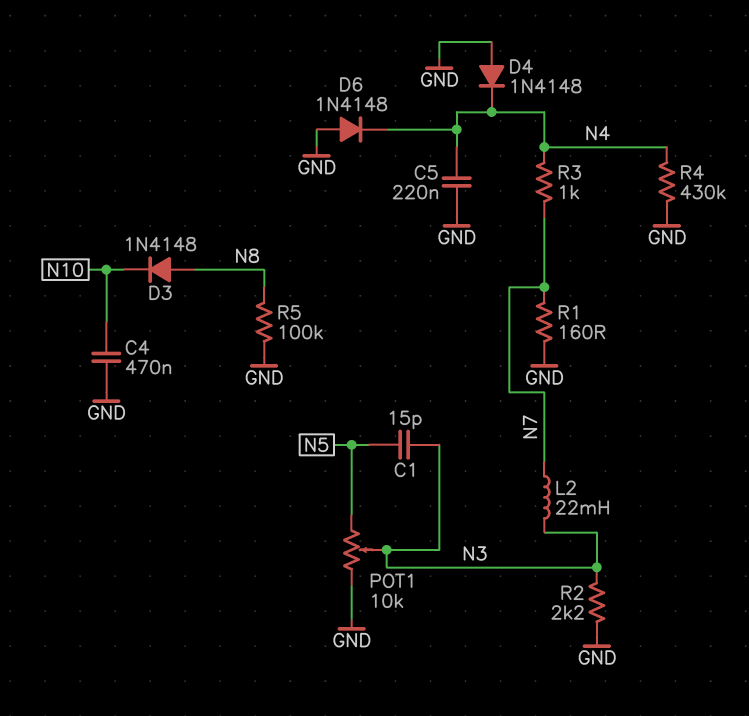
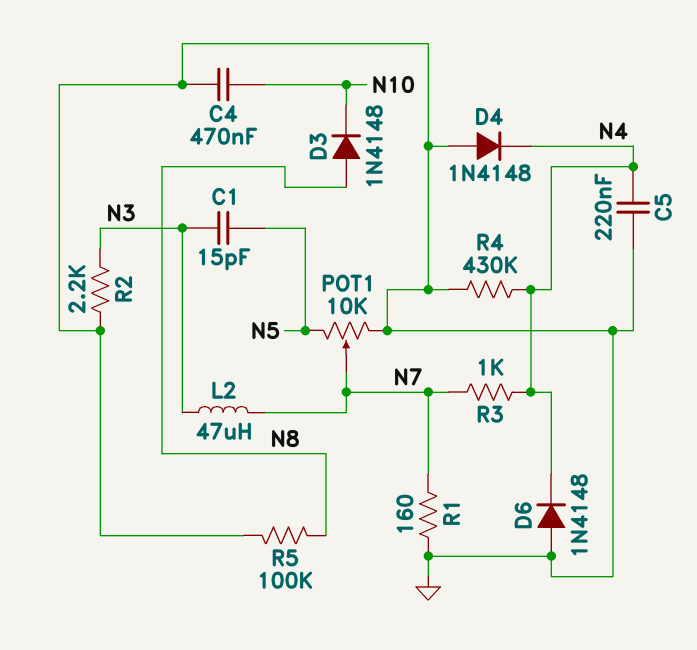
L2: 22mH (N3, N7) -> 47uH (N3, N7)
POT1: 10k (GND, N5, wiper N3) -> 10k (GND, N5, wiper N7)

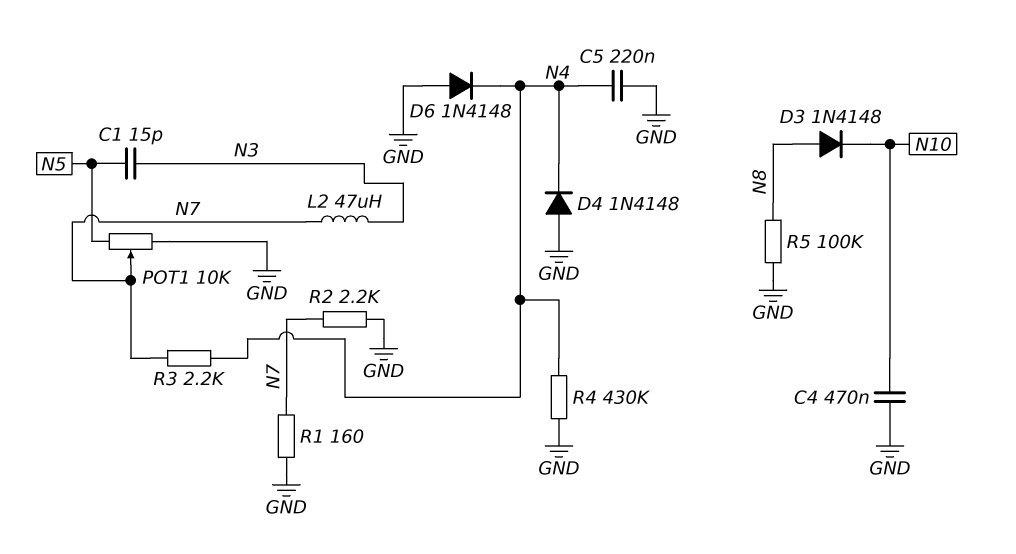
R2: 2.2k (GND, N3) -> 2.2k (GND, N7)
R3: 1k (N4, N7) -> 2.2k (N4, N7)

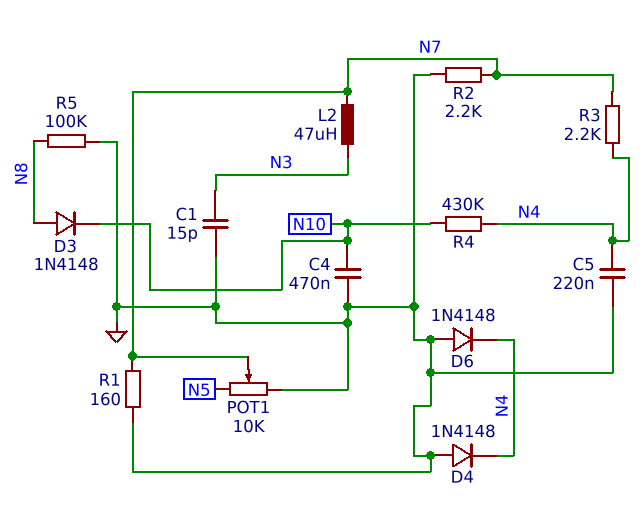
C1: 15pF (N3, N5) -> 15pF (GND, N3)
R4: 430k (GND, N4) -> 430k (N4, N10)

